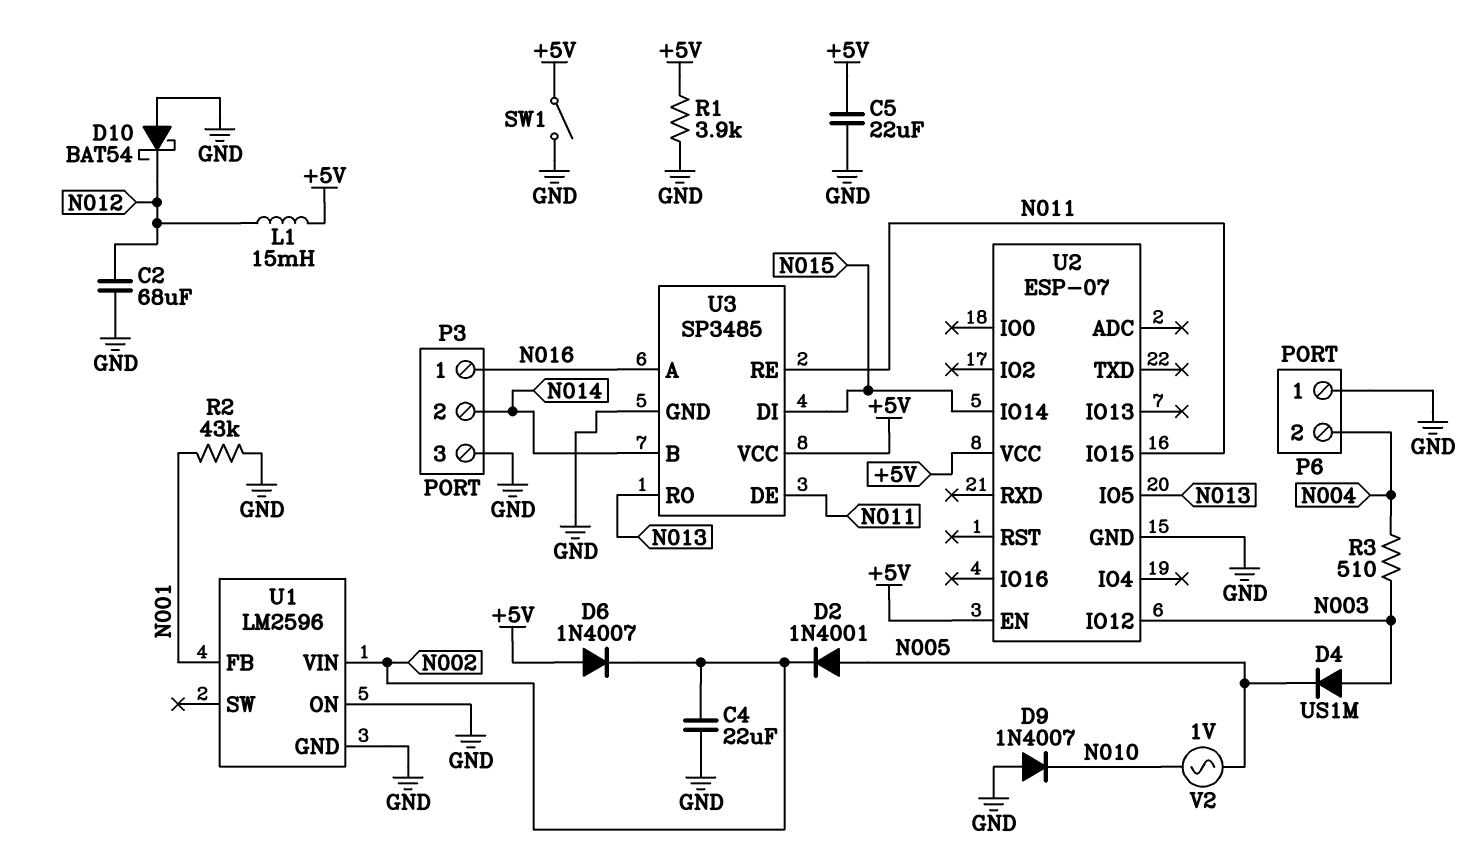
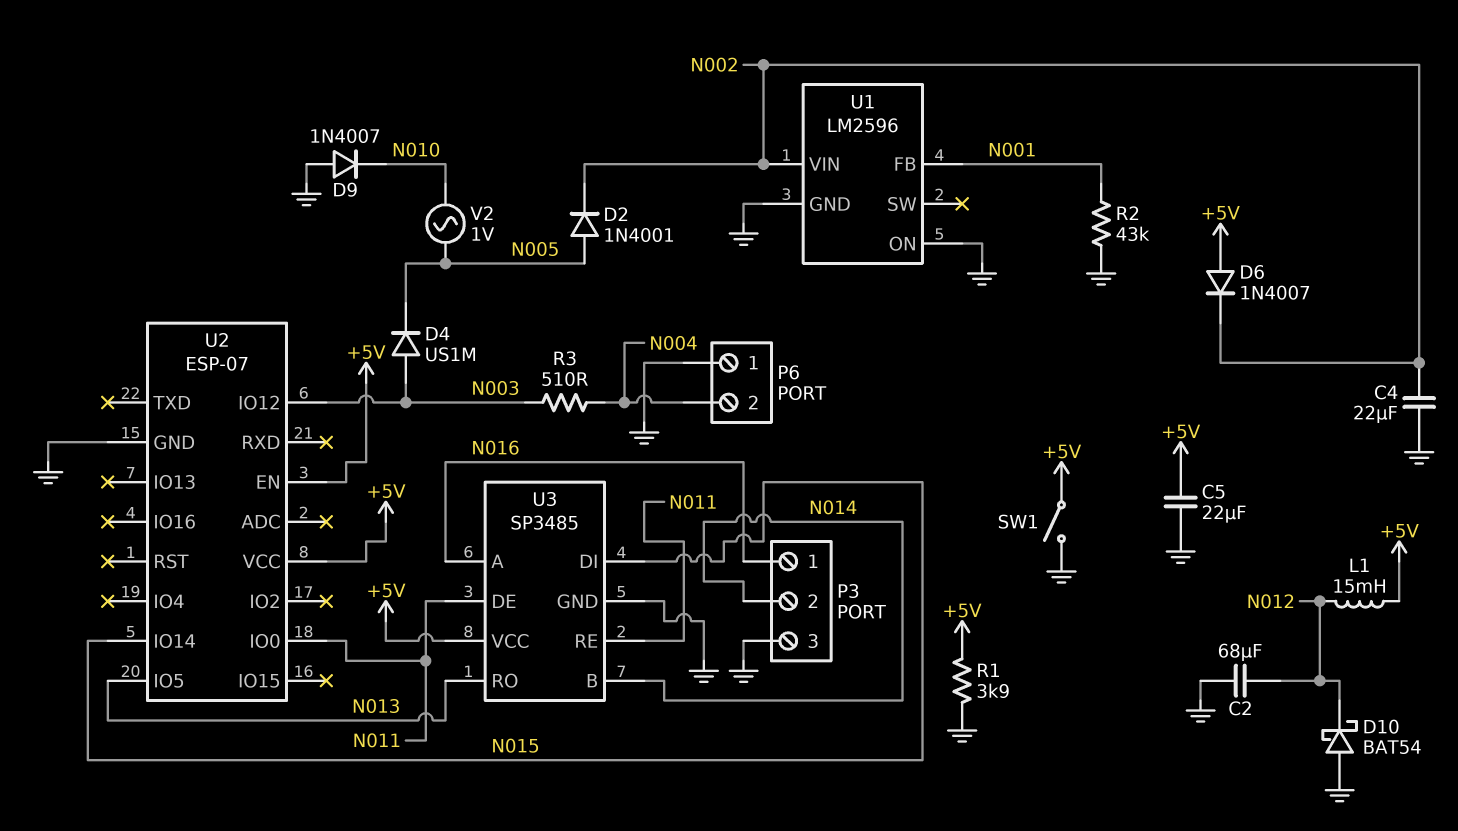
U2 pin IO0: none -> N011
U2 pin IO15: N011 -> none

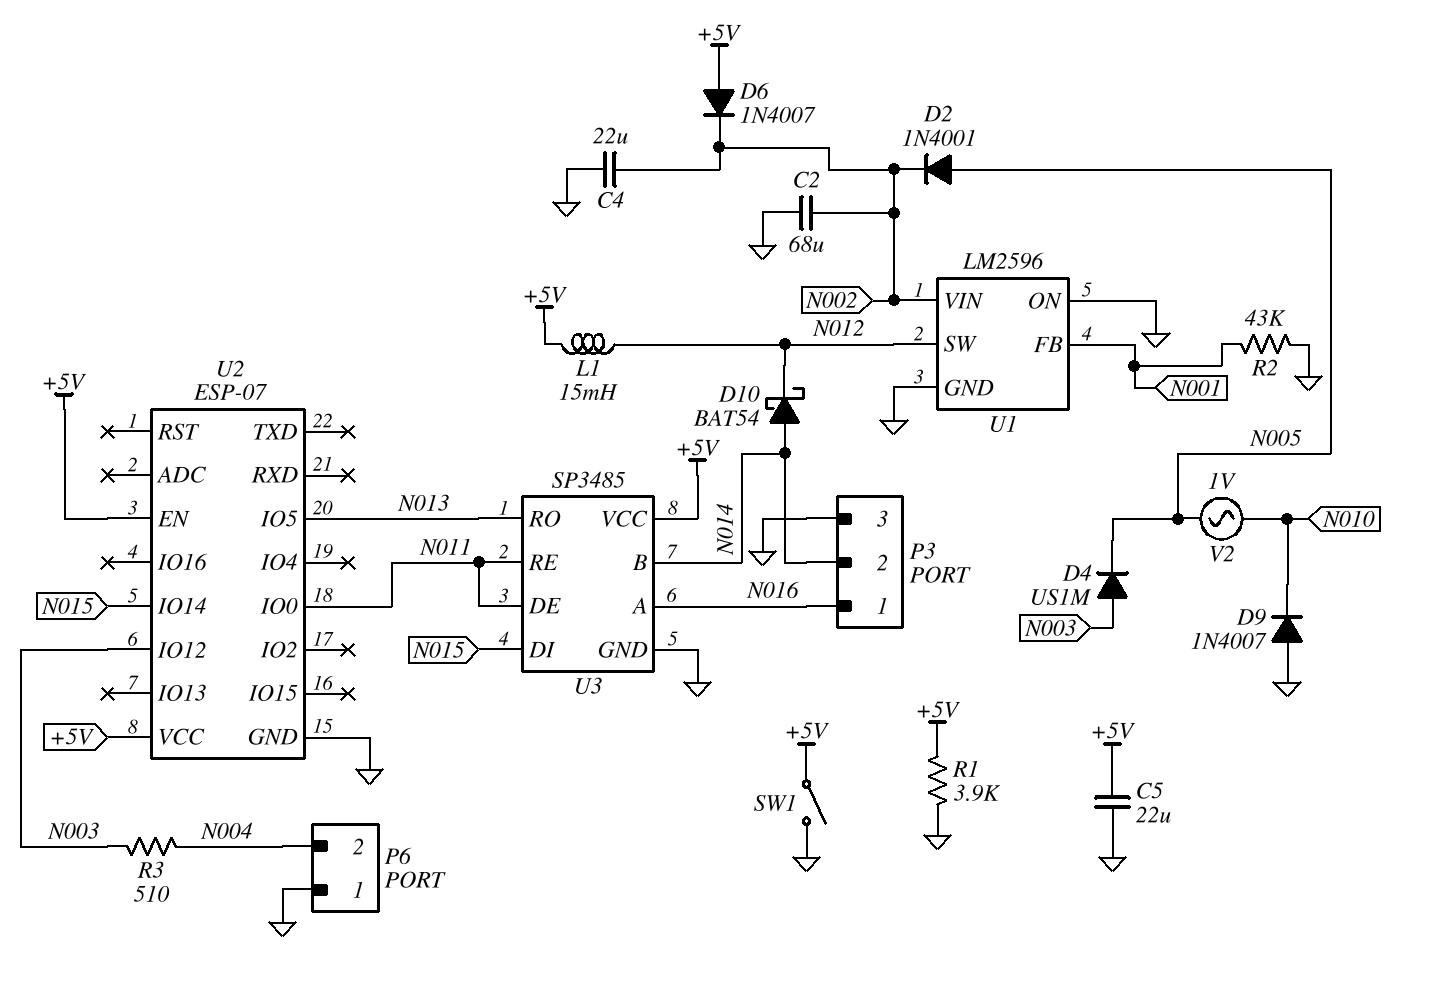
C2: 68uF (GND, N012) -> 68uF (GND, N002)
D10: schottky BAT54 (A GND, K N012) -> schottky BAT54 (A N014, K N012)
U1 pin SW: none -> N012

